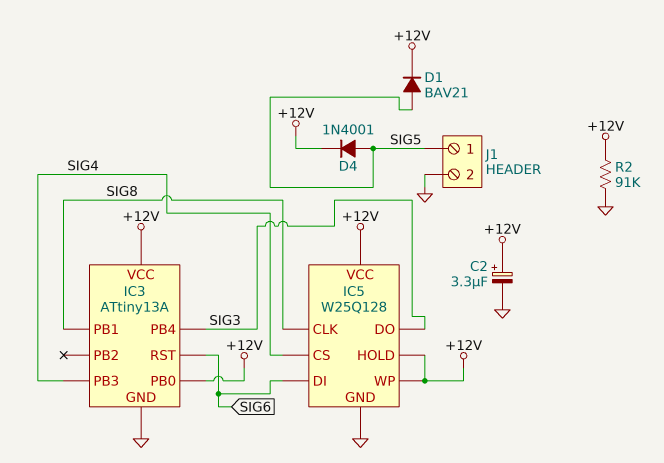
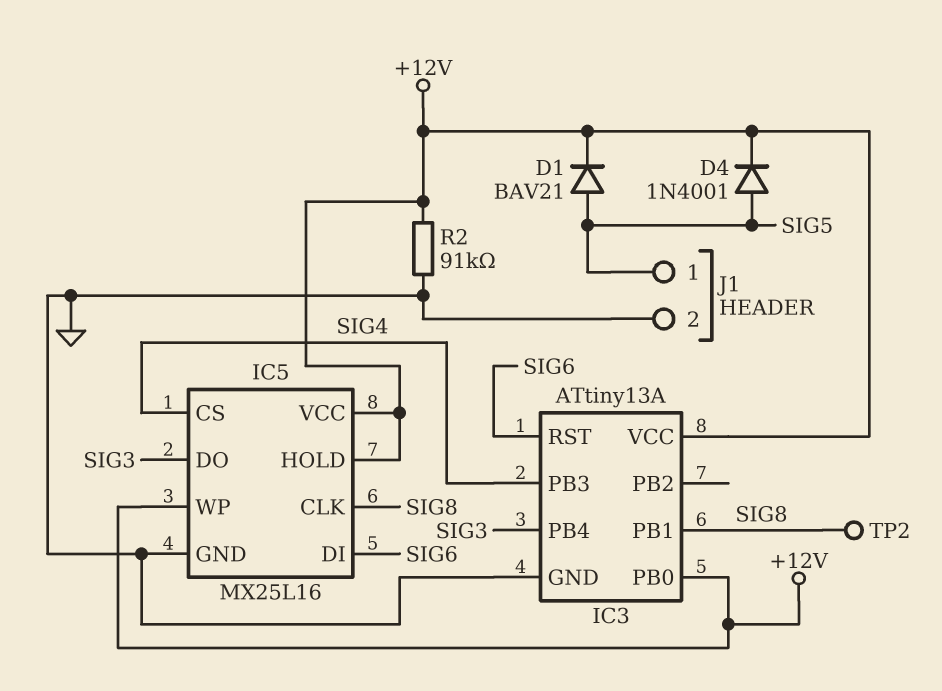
C2: 3.3uF (plus +12V, minus GND) -> none
IC5: W25Q128 -> MX25L16
TP2: none -> test point (SIG8)

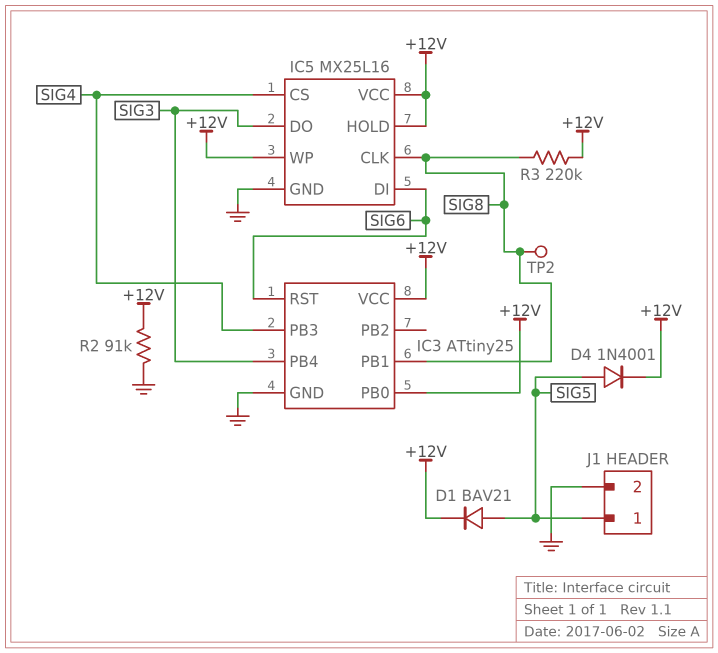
IC3: ATtiny13A -> ATtiny25
R3: none -> 220k (+12V, SIG8)

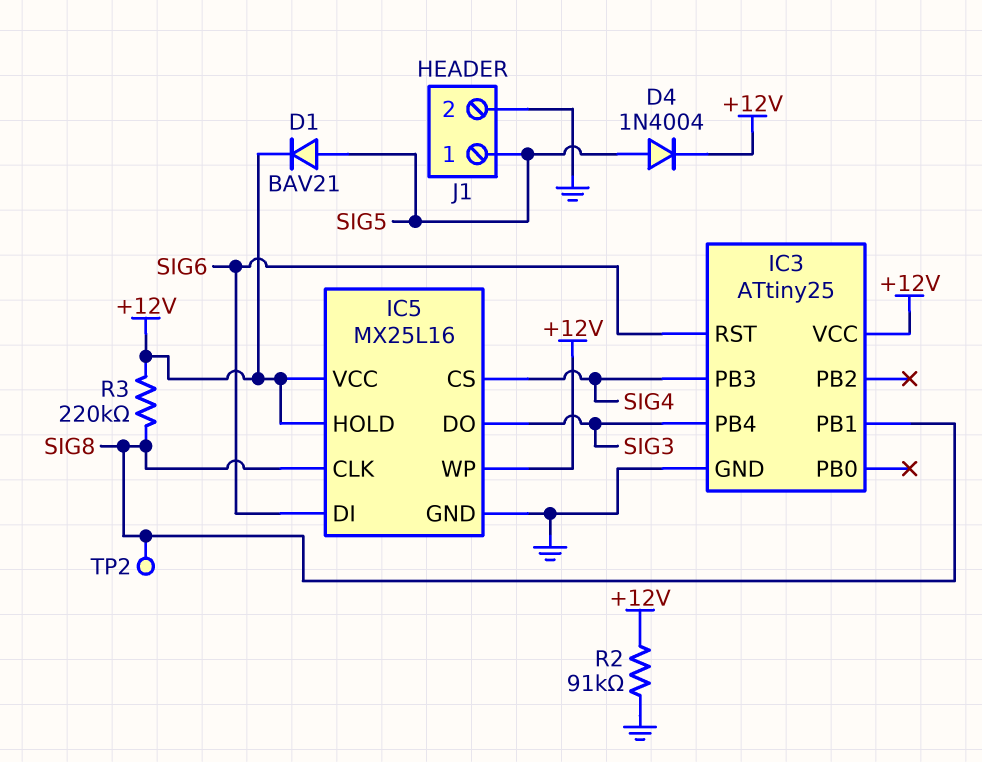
D4: diode 1N4001 (A SIG5, K +12V) -> diode 1N4004 (A SIG5, K +12V)
IC3 pin PB0: +12V -> none

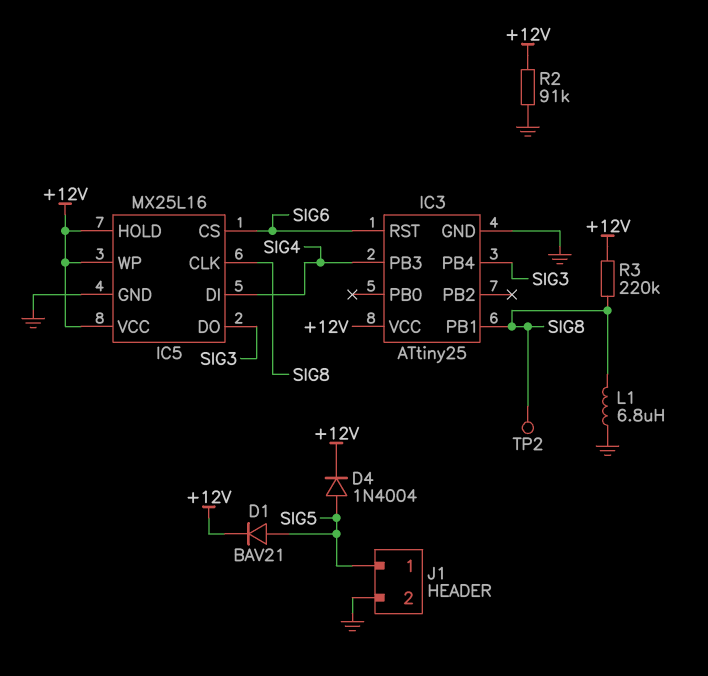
IC5 pin CS: SIG4 -> SIG6
IC5 pin DI: SIG6 -> SIG4
L1: none -> 6.8uH (GND, SIG8)

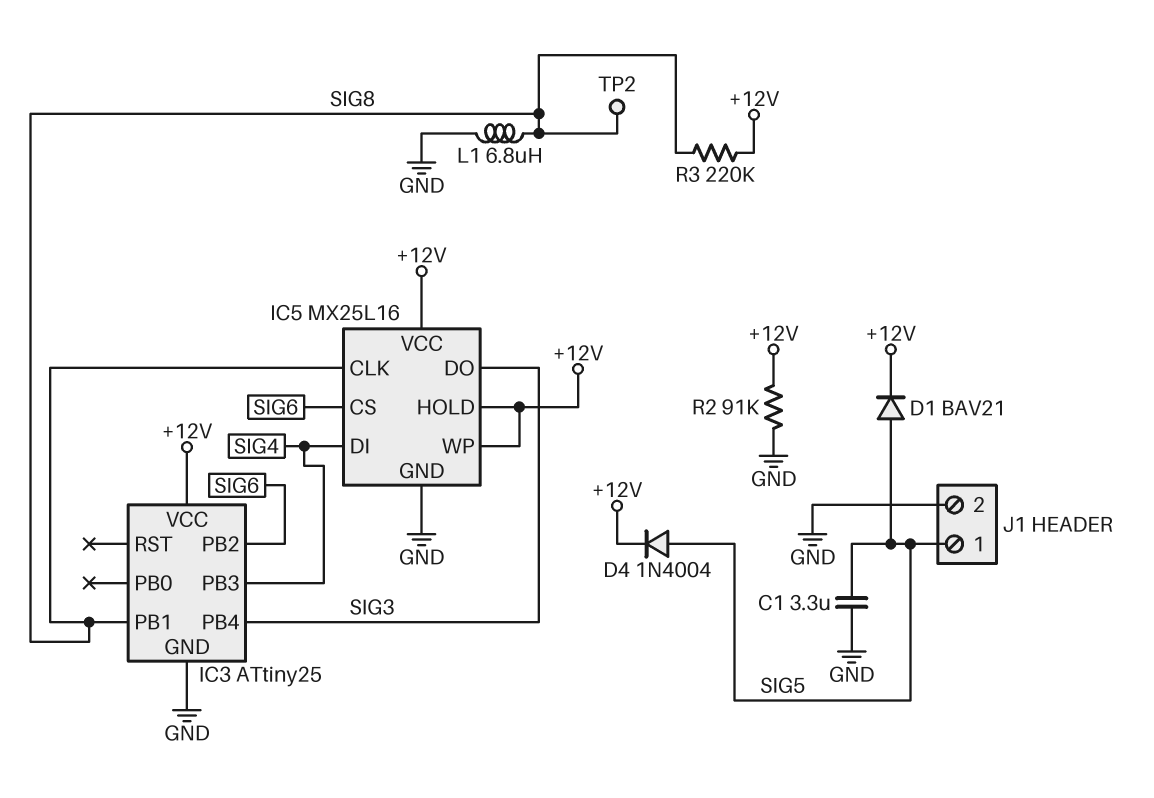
C1: none -> 3.3uF (GND, SIG5)
IC3 pin PB2: none -> SIG6
IC3 pin RST: SIG6 -> none

